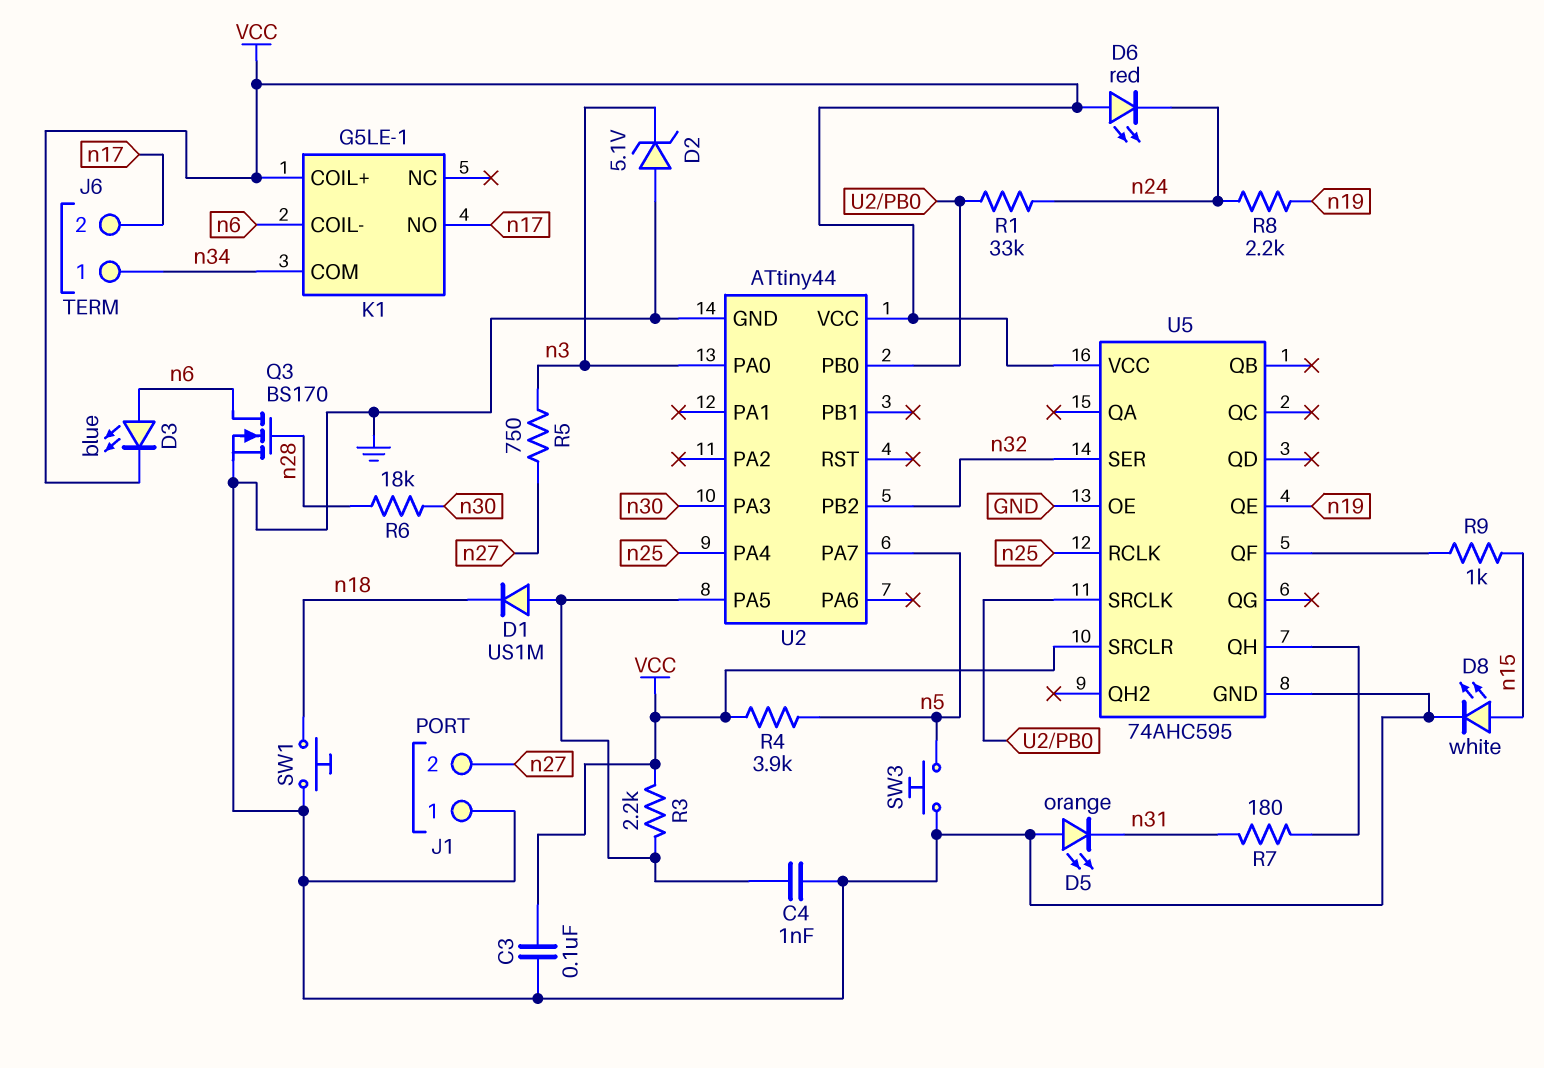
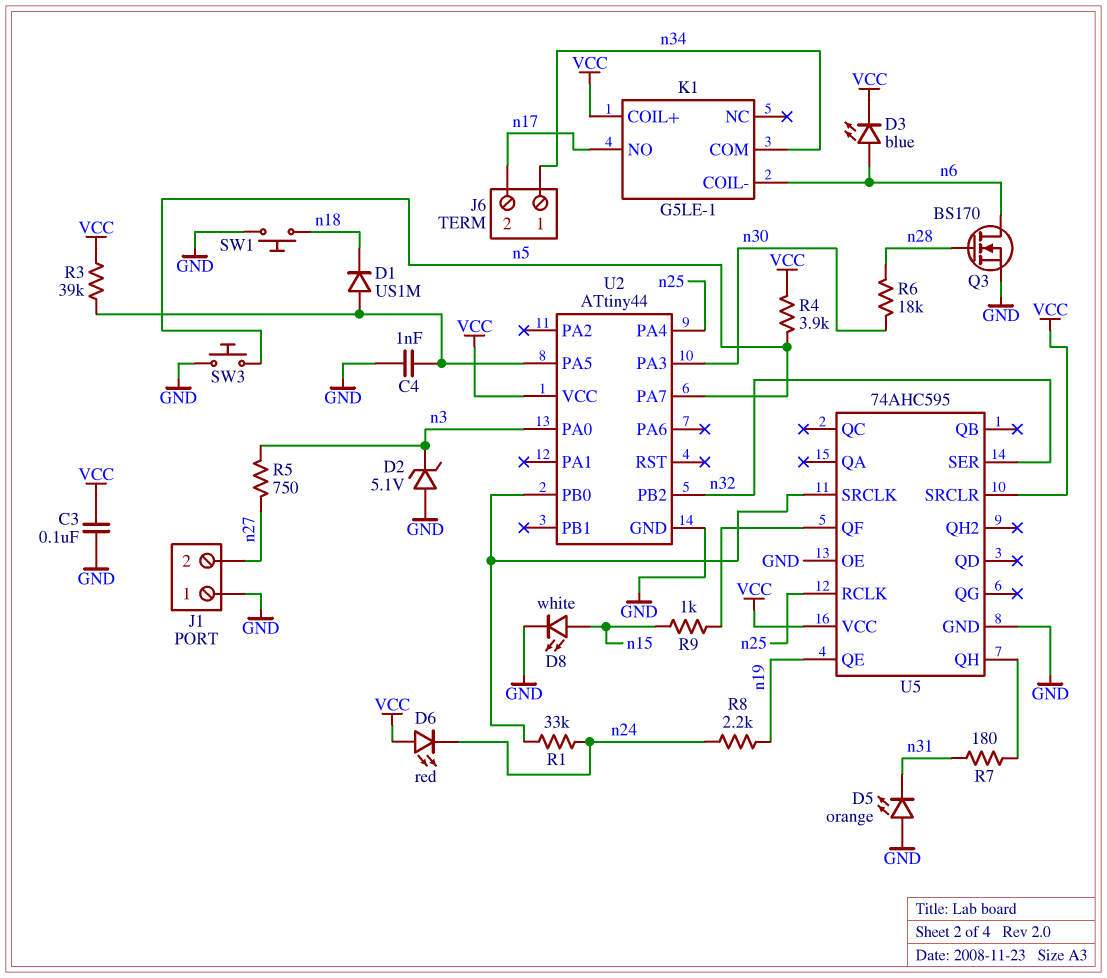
R3: 2.2k (U2/PA5, VCC) -> 39k (U2/PA5, VCC)

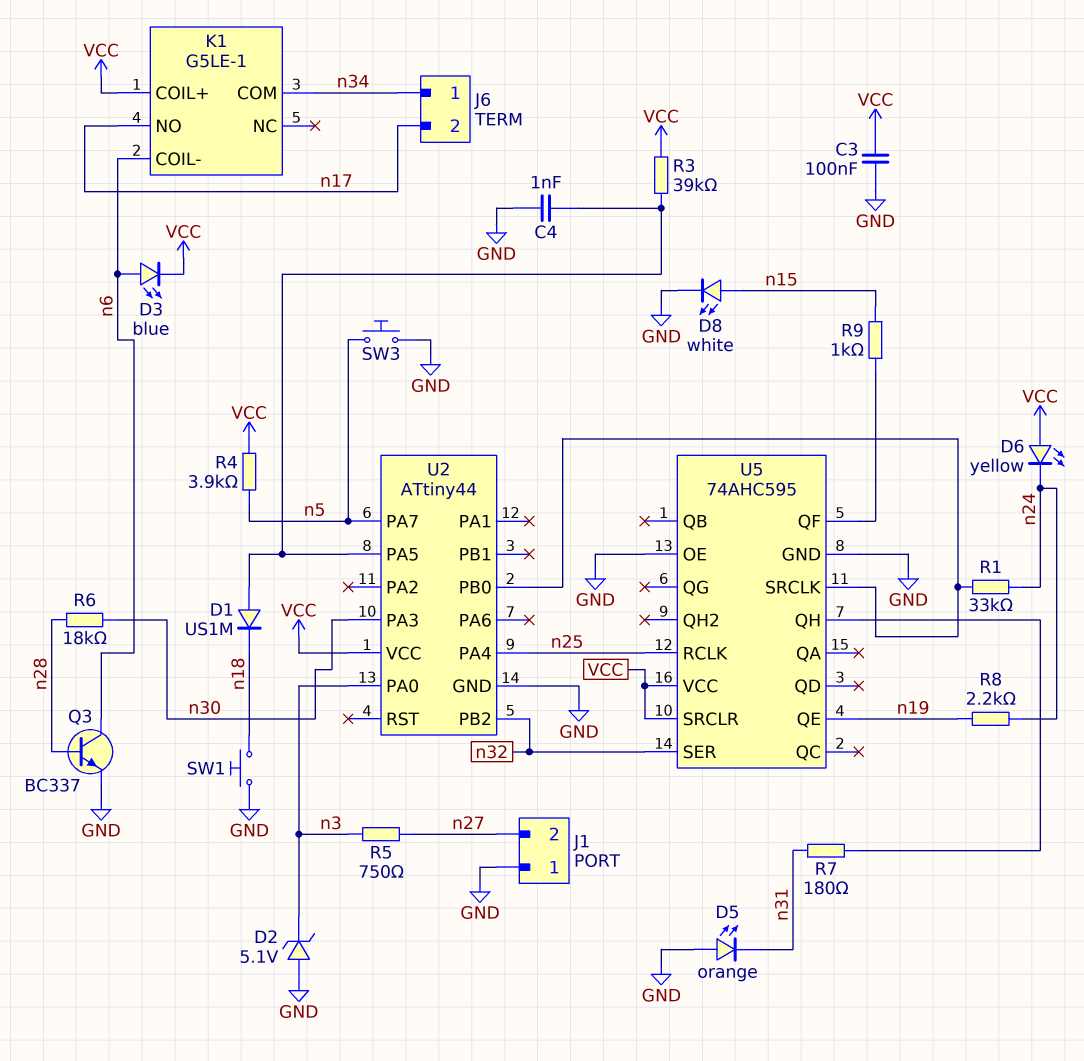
D6: LED red (A VCC, K n24) -> LED yellow (A VCC, K n24)
Q3: NMOS BS170 (G n28, D n6, S GND) -> NPN BC337 (B n28, C n6, E GND)

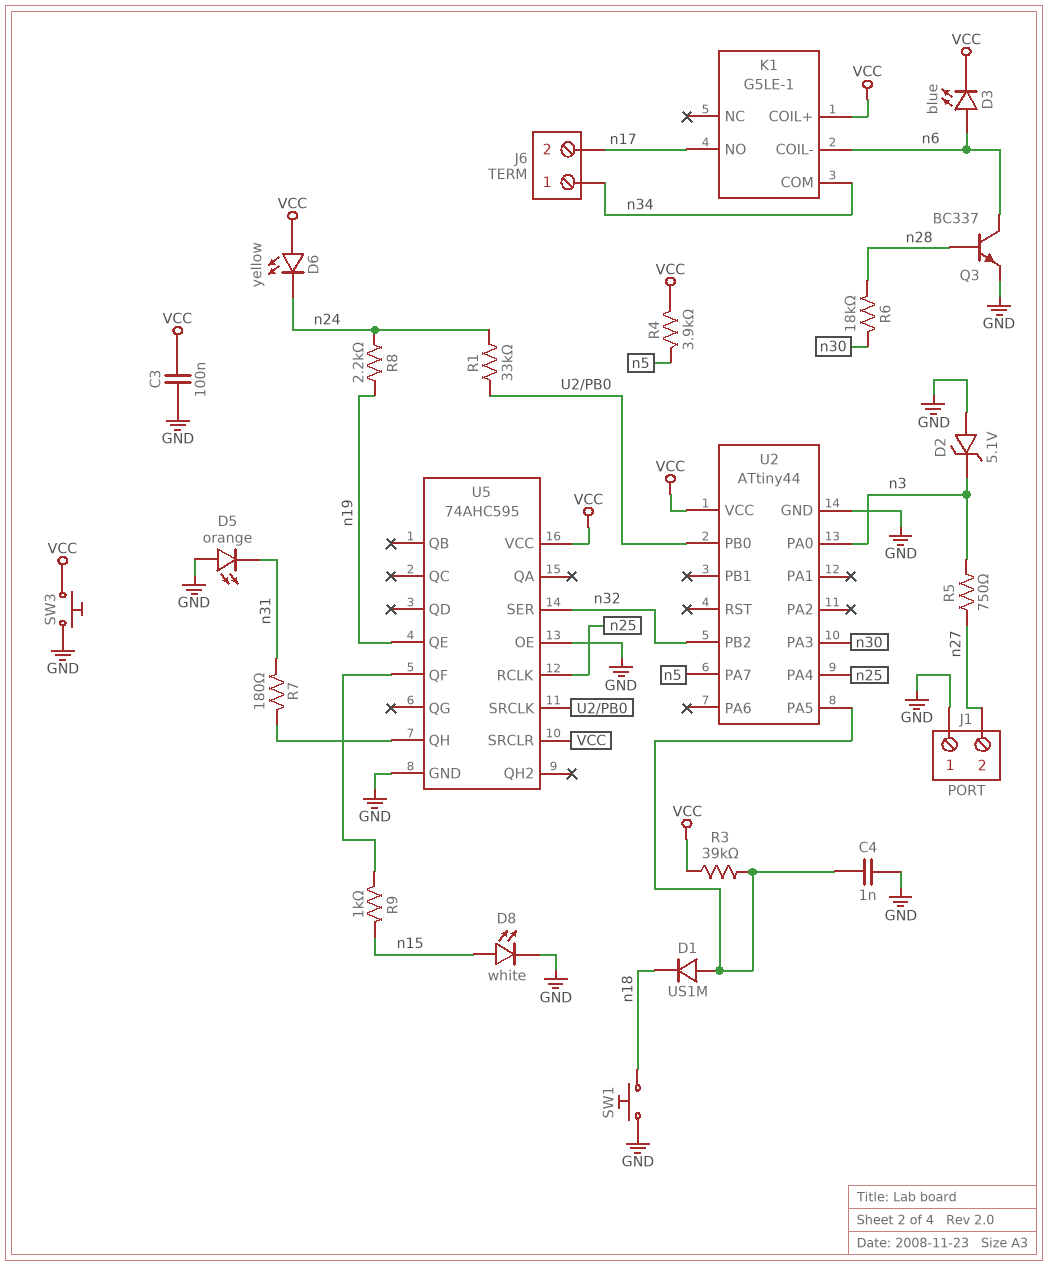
SW3: button (GND, n5) -> button (GND, VCC)

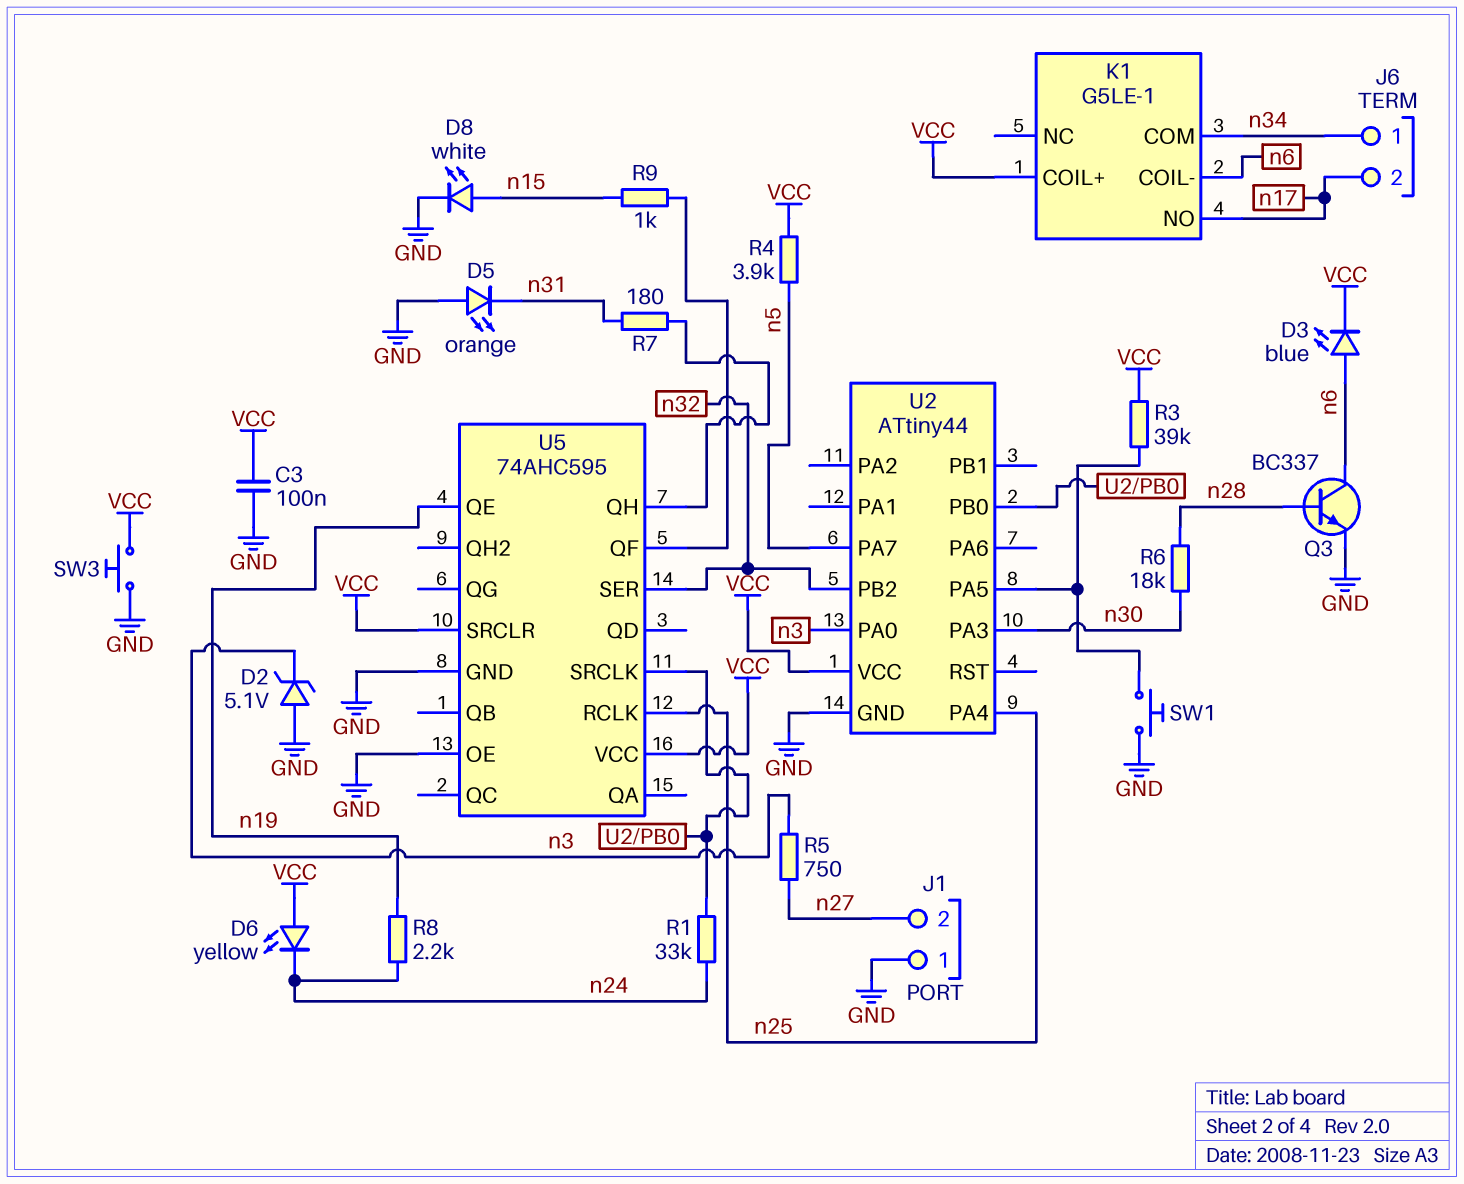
C4: 1nF (GND, U2/PA5) -> none
D1: diode US1M (A U2/PA5, K n18) -> none
SW1: button (GND, n18) -> button (GND, U2/PA5)

